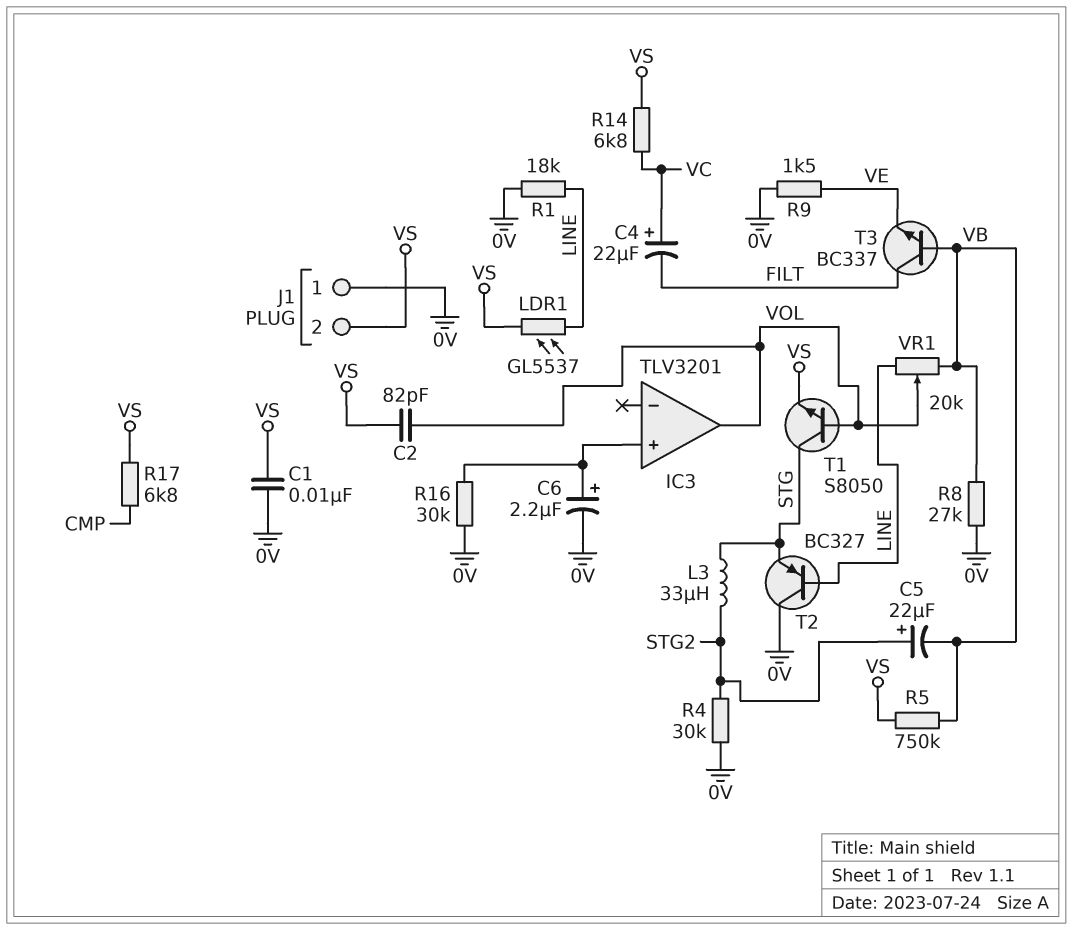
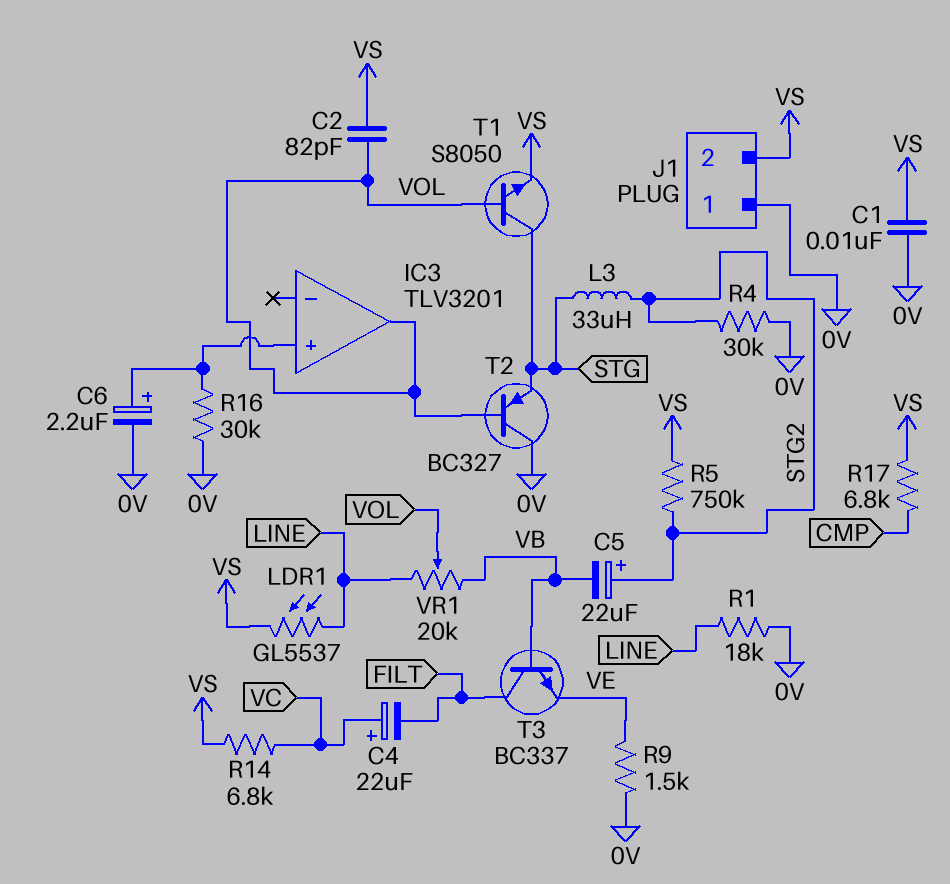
R5: 750k (VB, VS) -> 750k (STG2, VS)
R8: 27k (0V, VB) -> none
T2: PNP BC327 (B LINE, C 0V, E STG) -> PNP BC327 (B VOL, C 0V, E STG)

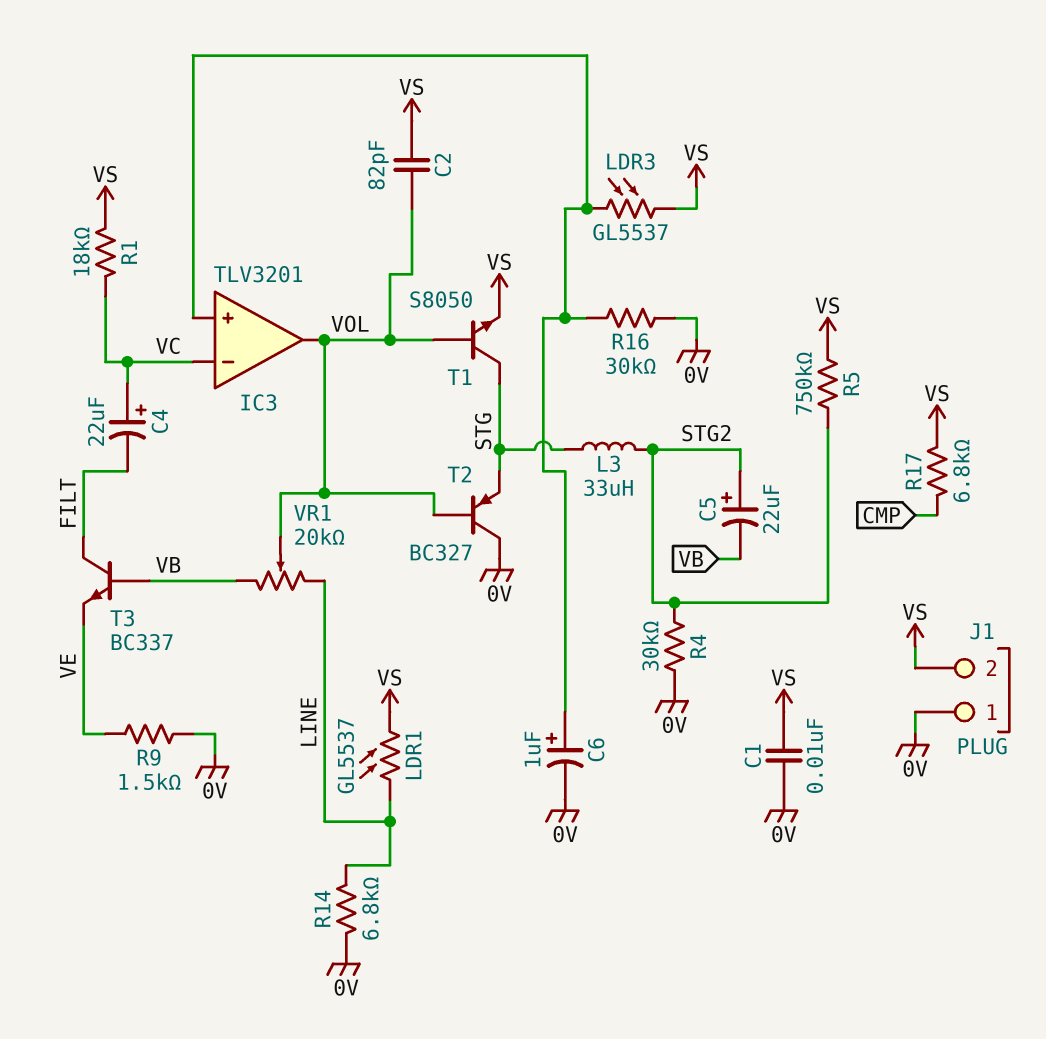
C6: 2.2uF (plus IC3/in+, minus 0V) -> 1uF (plus IC3/in+, minus 0V)
IC3 pin in-: none -> VC
LDR3: none -> GL5537 (IC3/in+, VS)
R1: 18k (0V, LINE) -> 18k (VC, VS)
R14: 6.8k (VC, VS) -> 6.8k (0V, LINE)

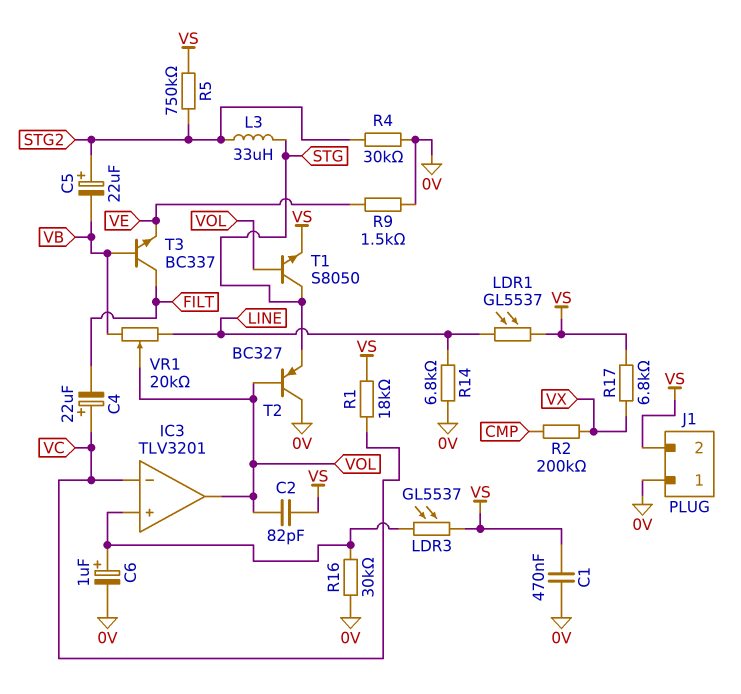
C1: 10nF (0V, VS) -> 470nF (0V, VS)
R2: none -> 200k (CMP, VX)
R17: 6.8k (CMP, VS) -> 6.8k (VS, VX)

